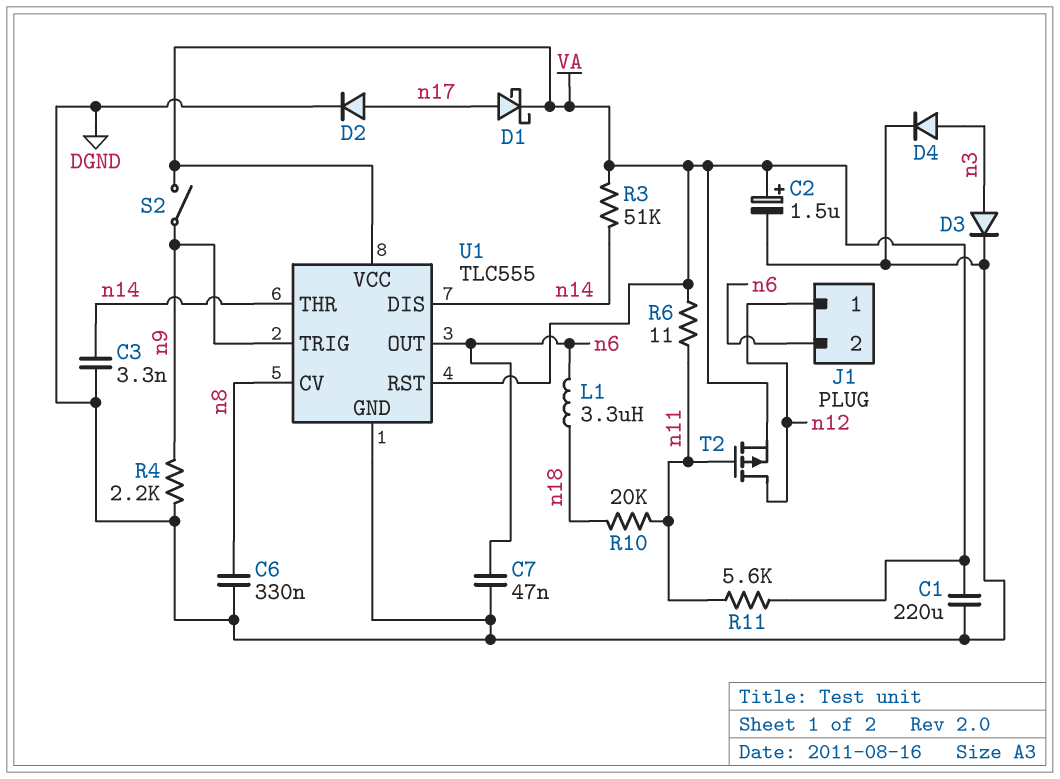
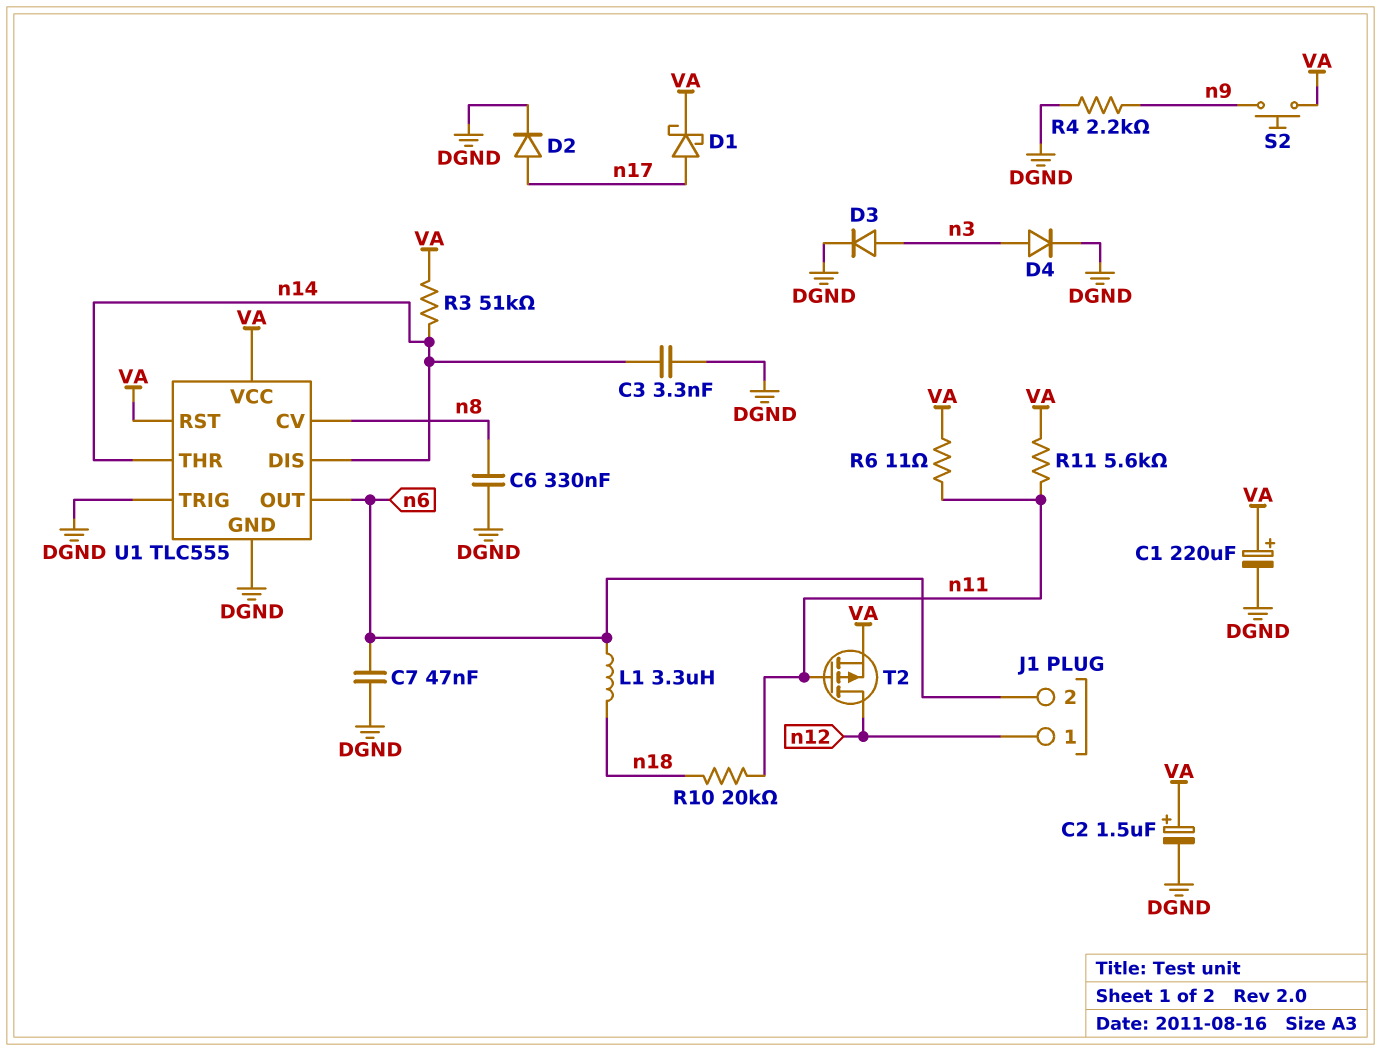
C1: 220uF (DGND, VA) -> 220uF (plus VA, minus DGND)
S2: switch (VA, n9) -> button (VA, n9)
U1 pin TRIG: n9 -> DGND

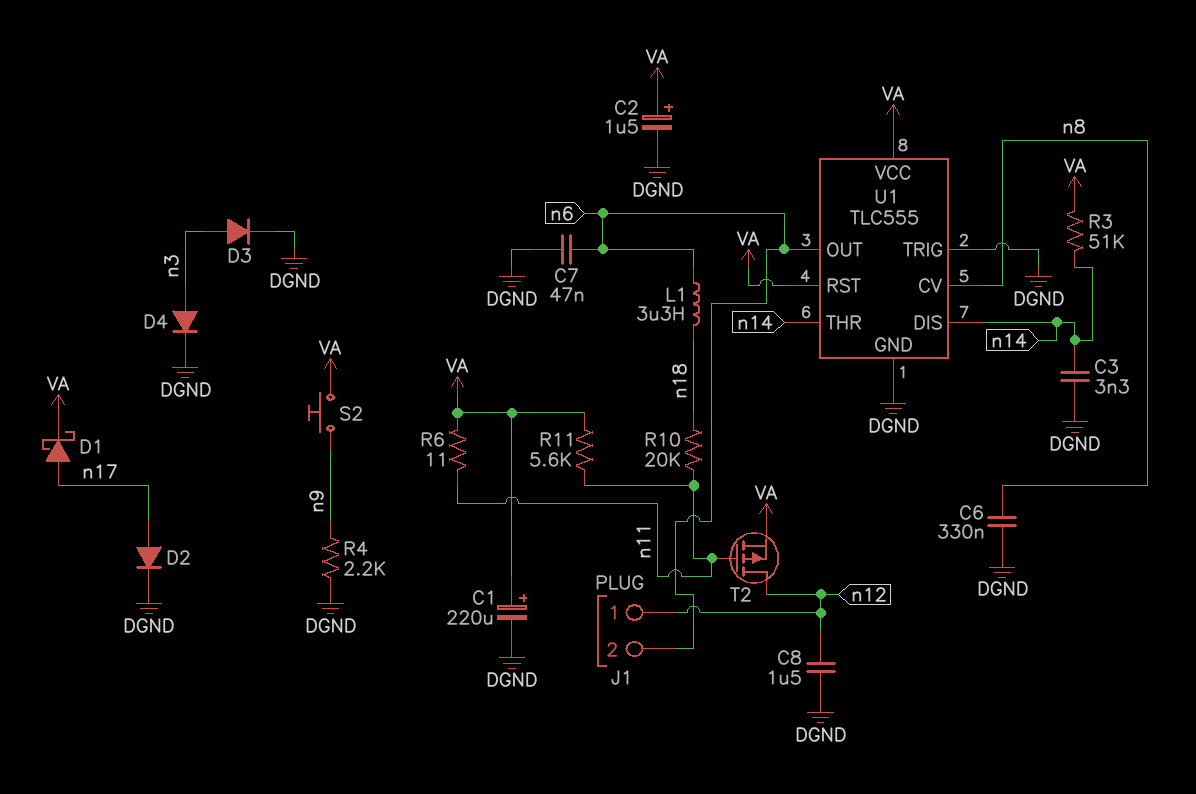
C8: none -> 1.5uF (DGND, n12)

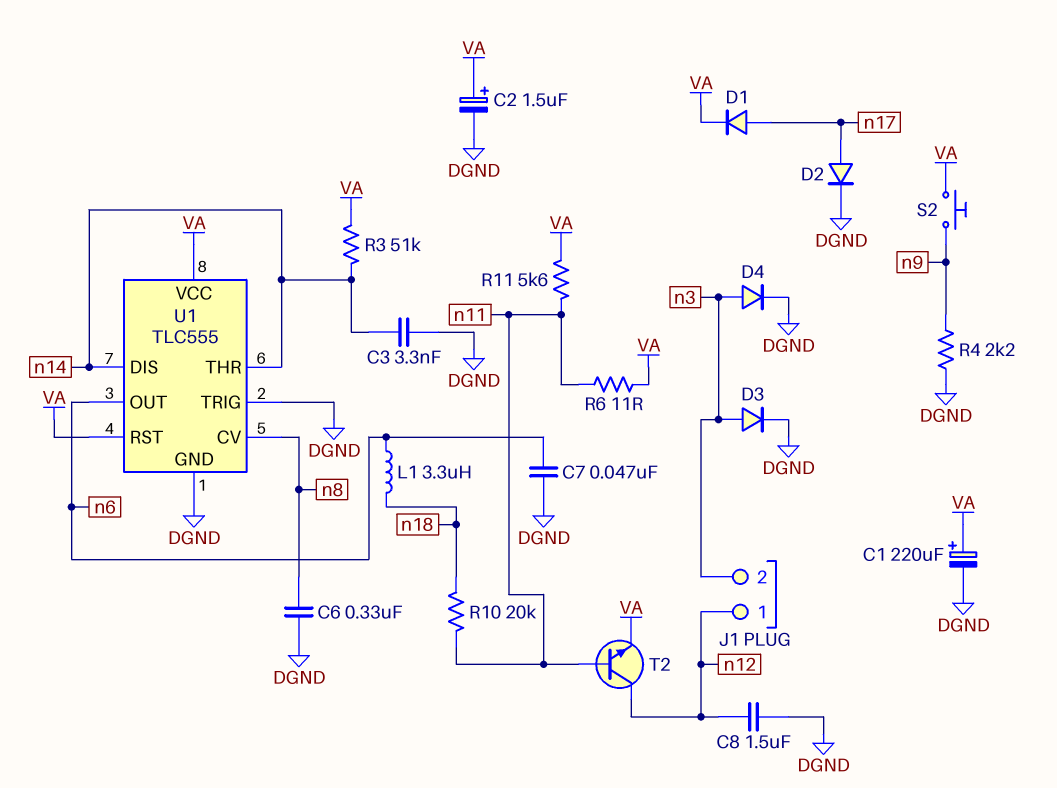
D1: schottky (A n17, K VA) -> diode (A n17, K VA)
J1 pin 2: n6 -> n3
T2: PMOS (G n11, D n12, S VA) -> NPN (B n11, C n12, E VA)

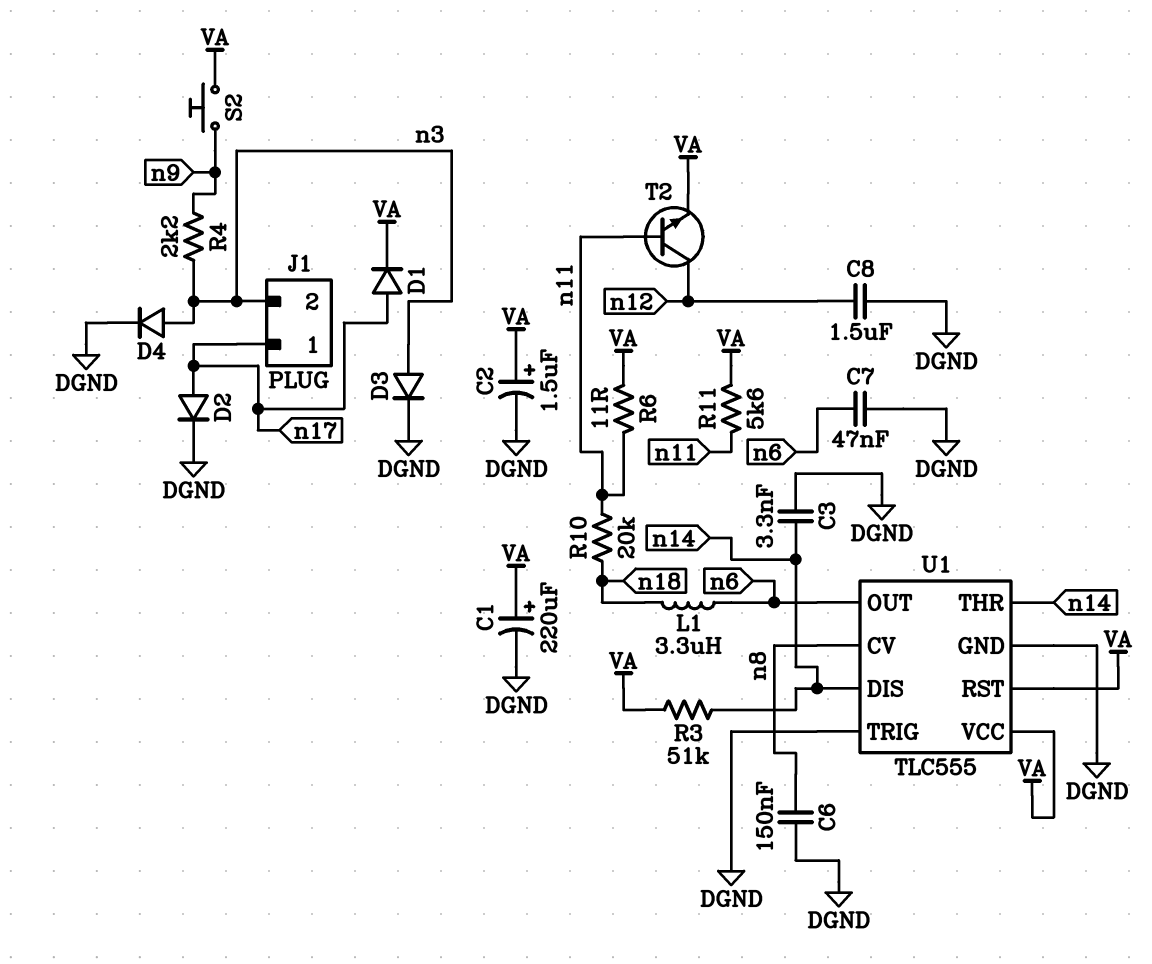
C6: 330nF (DGND, n8) -> 150nF (DGND, n8)
J1 pin 1: n12 -> n17
R4: 2.2k (DGND, n9) -> 2.2k (n3, n9)

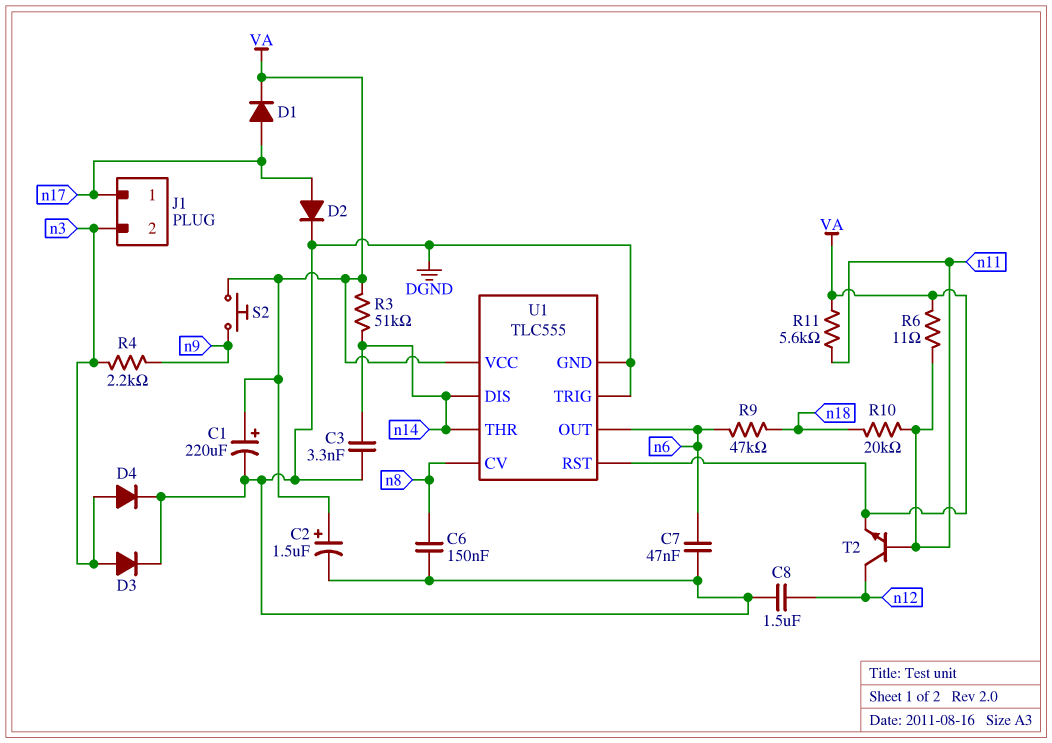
L1: 3.3uH (n6, n18) -> none
R9: none -> 47k (n6, n18)

